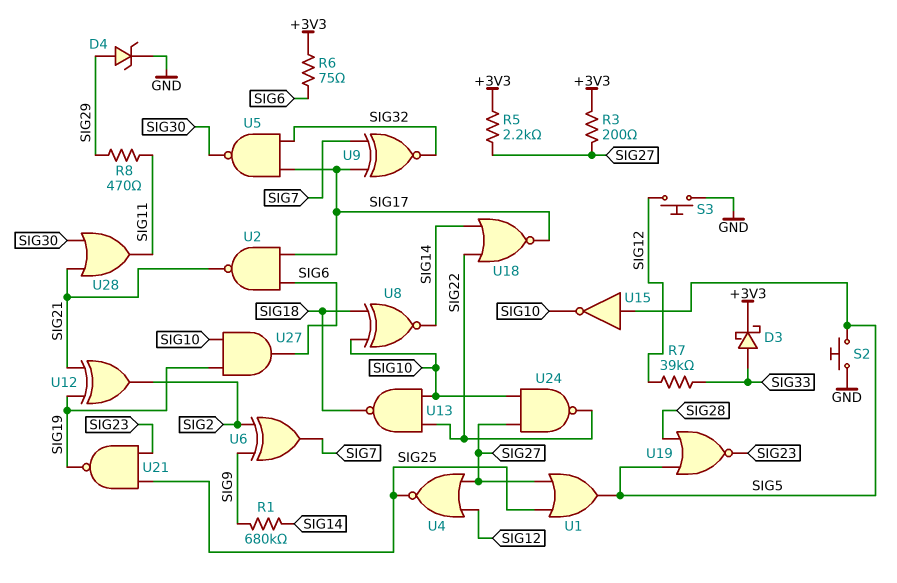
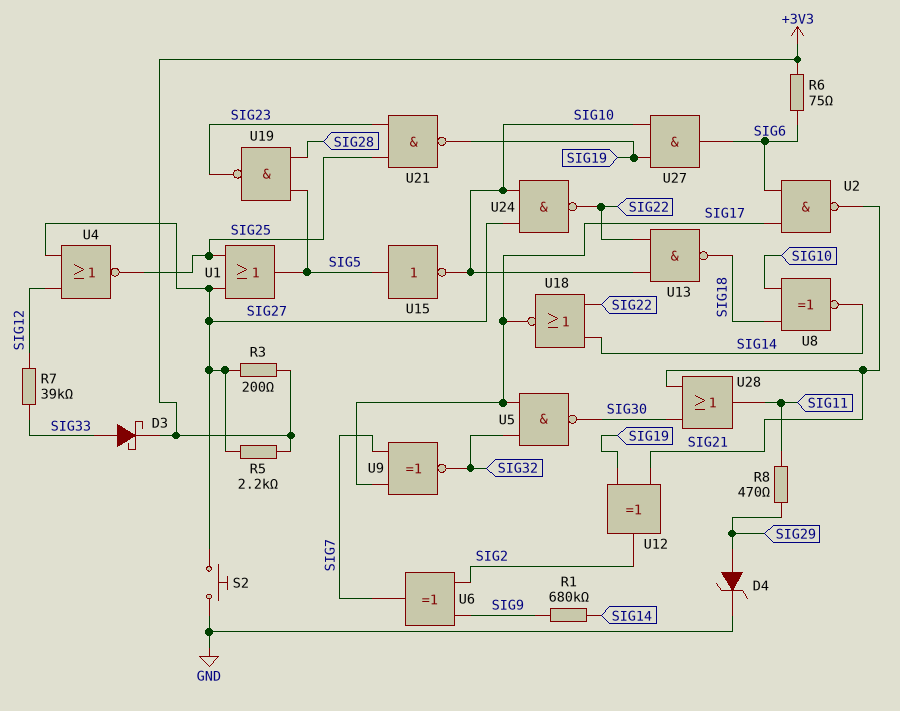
S2: button (GND, SIG5) -> button (GND, SIG27)
S3: button (GND, SIG12) -> none
U19: NOR (in SIG5, in SIG28, out SIG23) -> NAND (in SIG5, in SIG28, out SIG23)

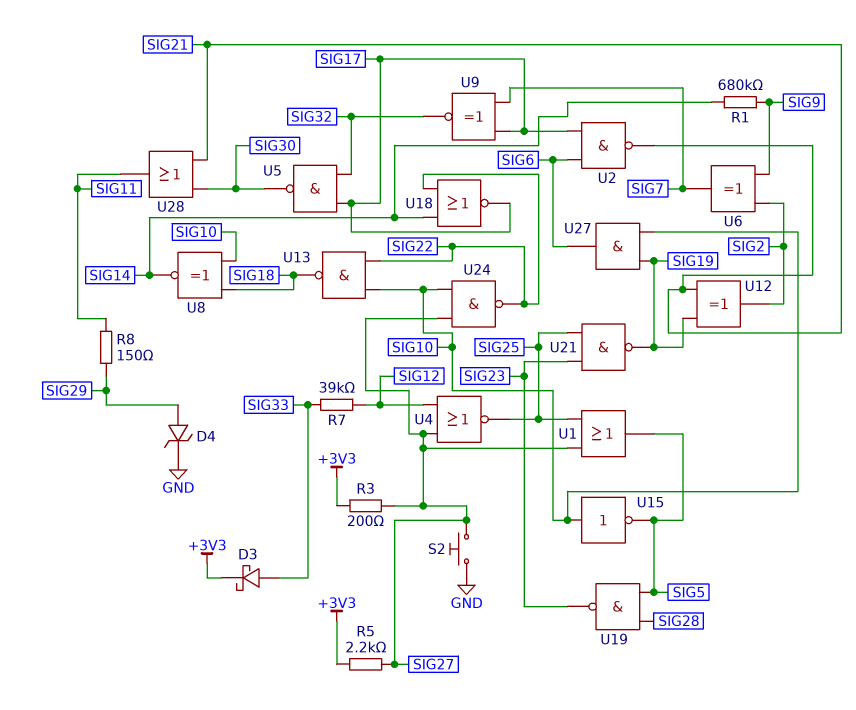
R6: 75 (+3V3, SIG6) -> none
R8: 470 (SIG11, SIG29) -> 150 (SIG11, SIG29)
U15: NOT (in SIG5, out SIG10) -> NOT (in SIG10, out SIG5)

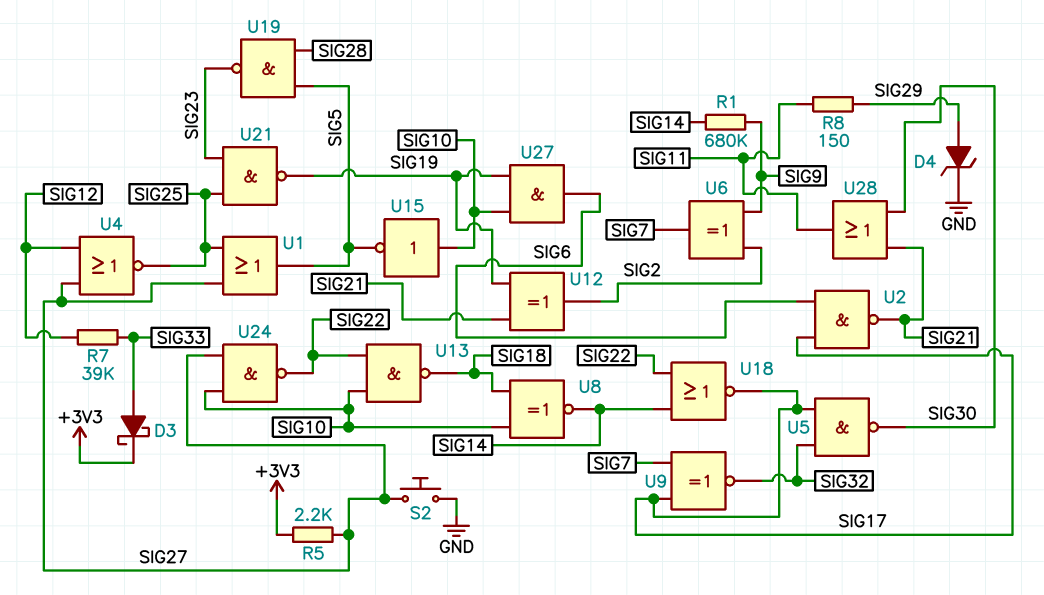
R3: 200 (+3V3, SIG27) -> none

